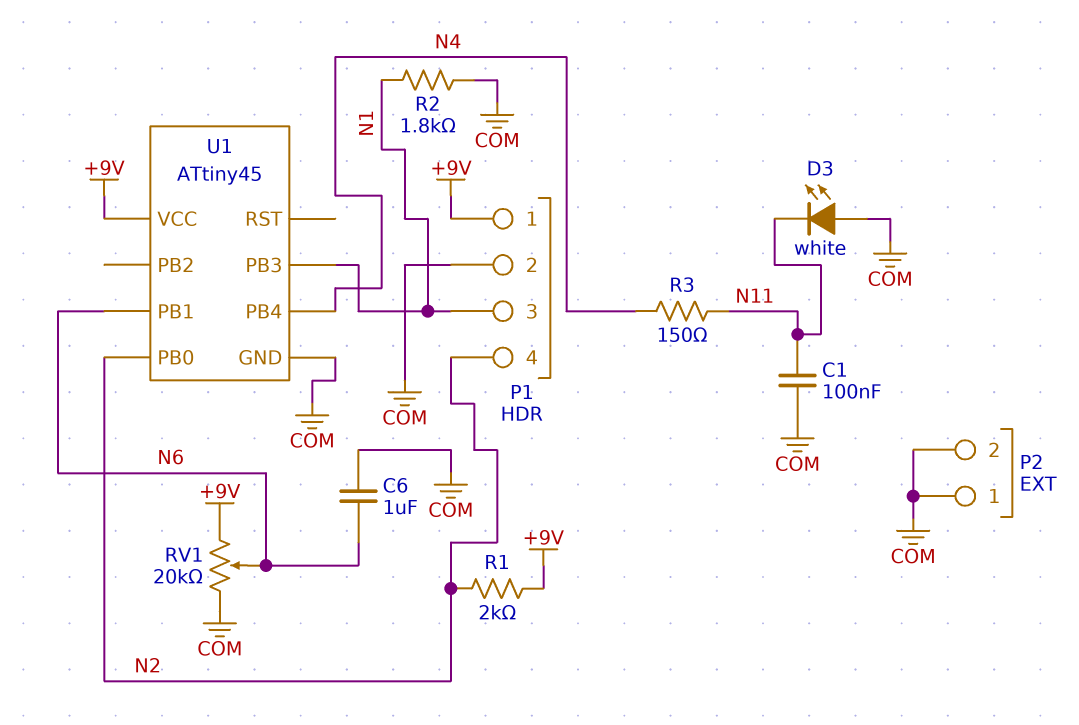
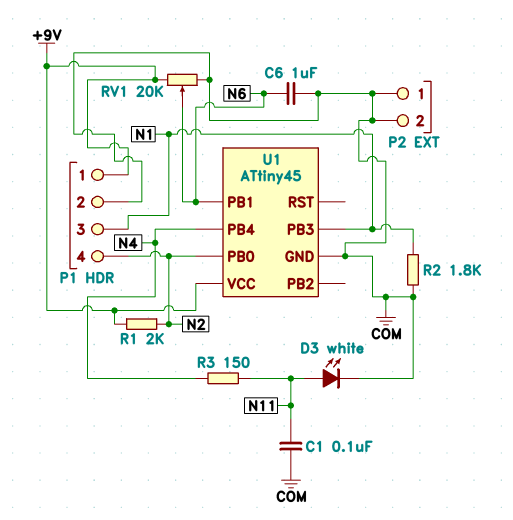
D3: LED white (A COM, K N11) -> LED white (A N11, K COM)

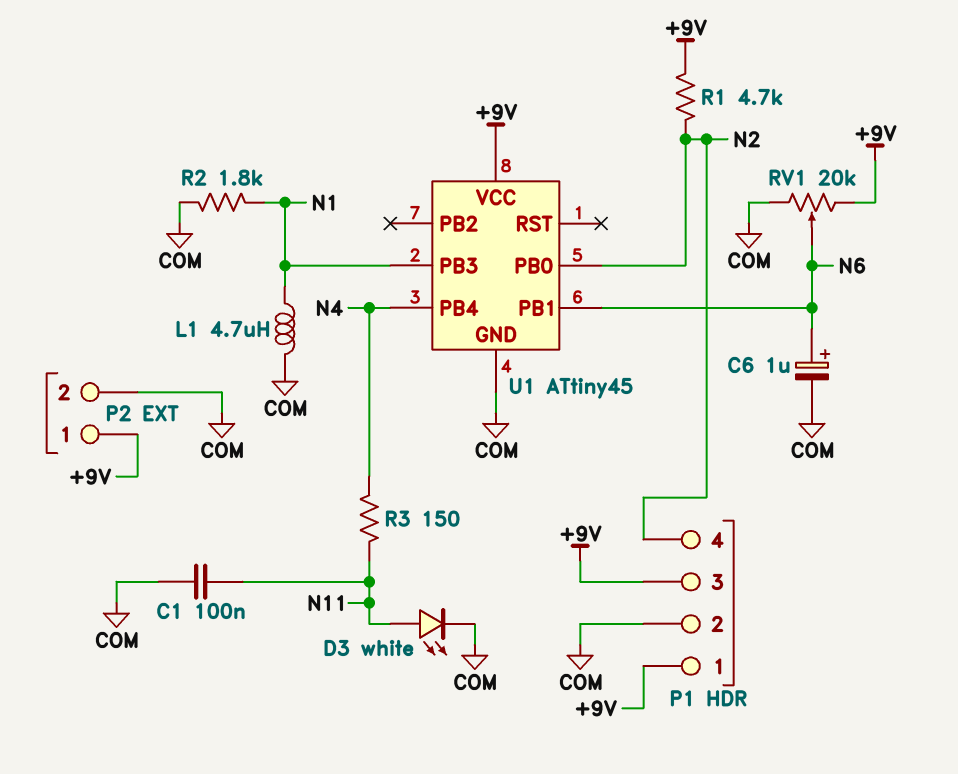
C6: 1uF (COM, N6) -> 1uF (plus N6, minus COM)
L1: none -> 4.7uH (COM, N1)
P1 pin 3: N1 -> +9V
P2 pin 1: COM -> +9V
R1: 2k (+9V, N2) -> 4.7k (+9V, N2)

